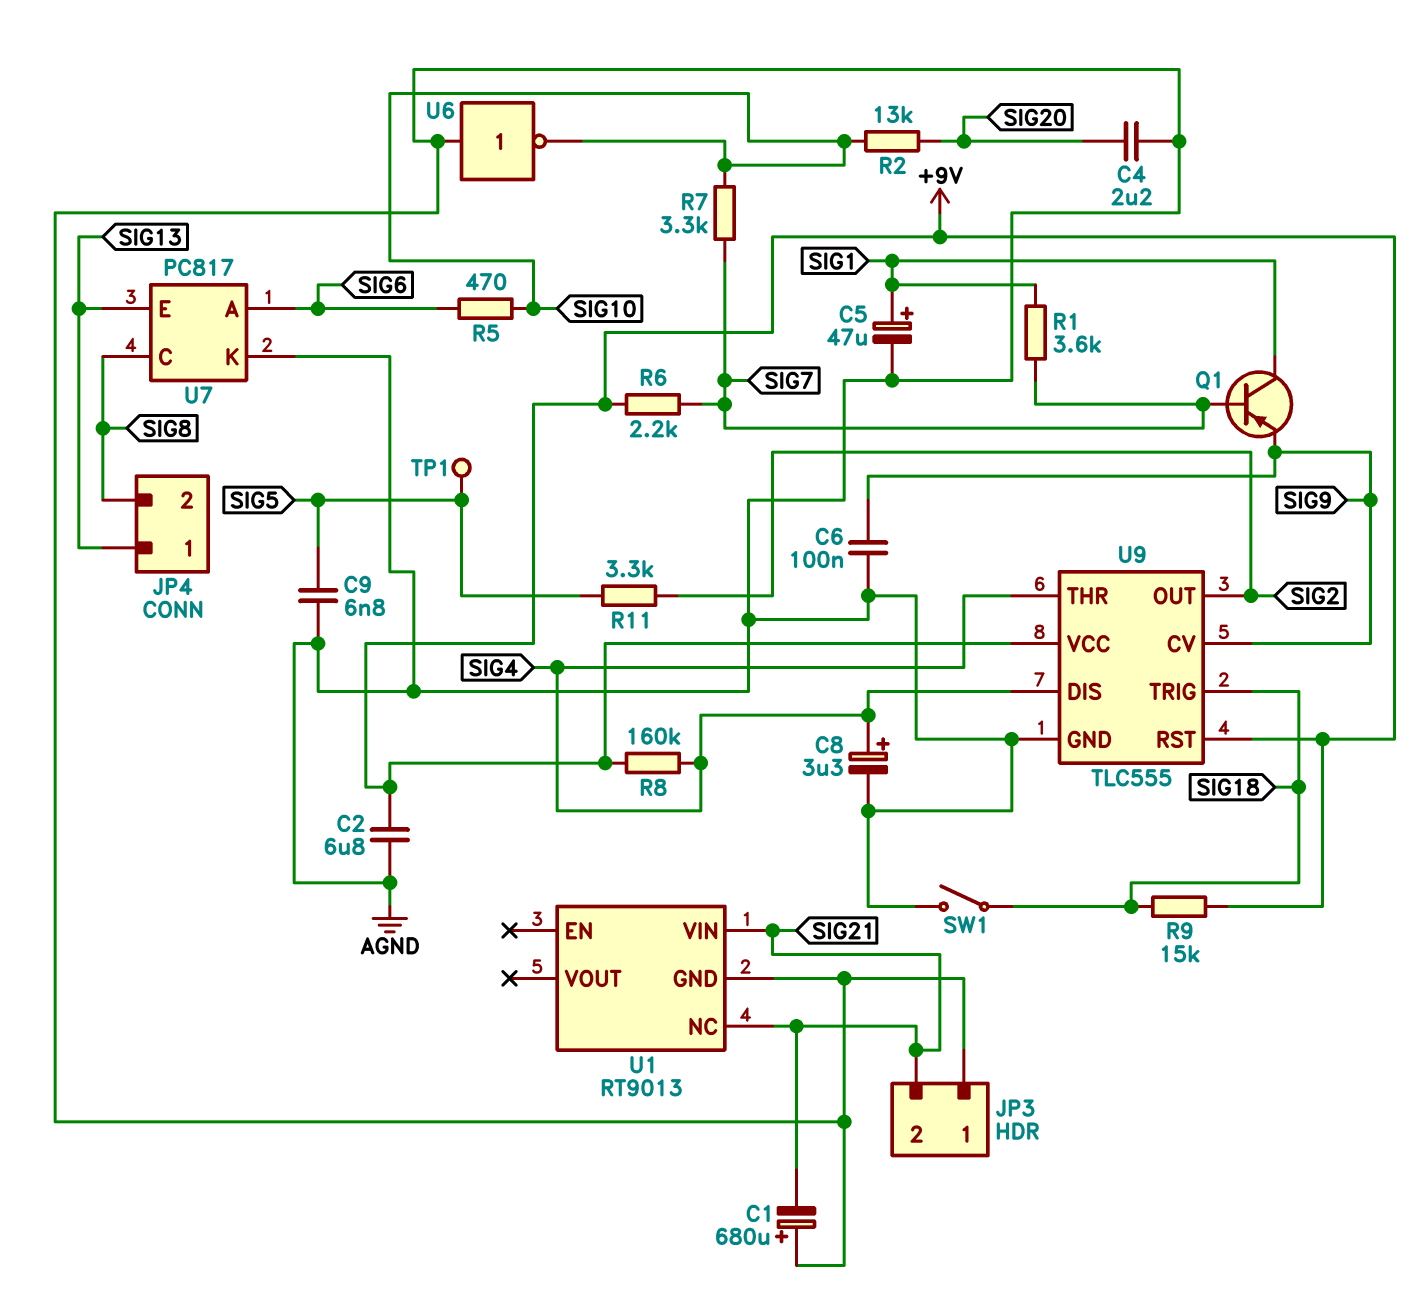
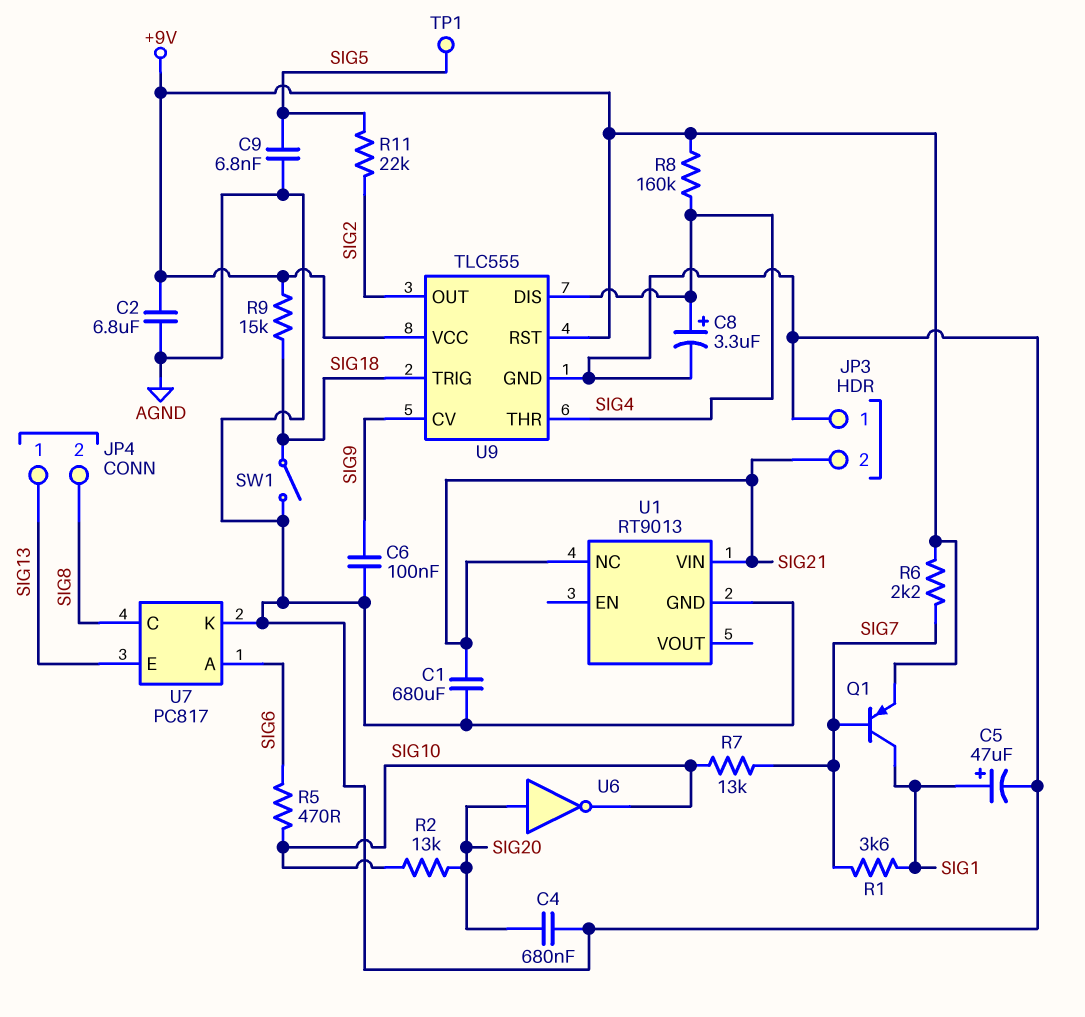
C1: 680uF (plus AGND, minus SIG21) -> 680uF (AGND, SIG21)
C4: 2.2uF (AGND, SIG20) -> 680nF (AGND, SIG20)
Q1: PNP (B SIG7, C SIG1, E SIG9) -> PNP (B SIG7, C SIG1, E +9V)
R7: 3.3k (SIG7, SIG10) -> 13k (SIG7, SIG10)
R11: 3.3k (SIG2, SIG5) -> 22k (SIG2, SIG5)
U6: NOT (in AGND, out SIG10) -> NOT (in SIG20, out SIG10)

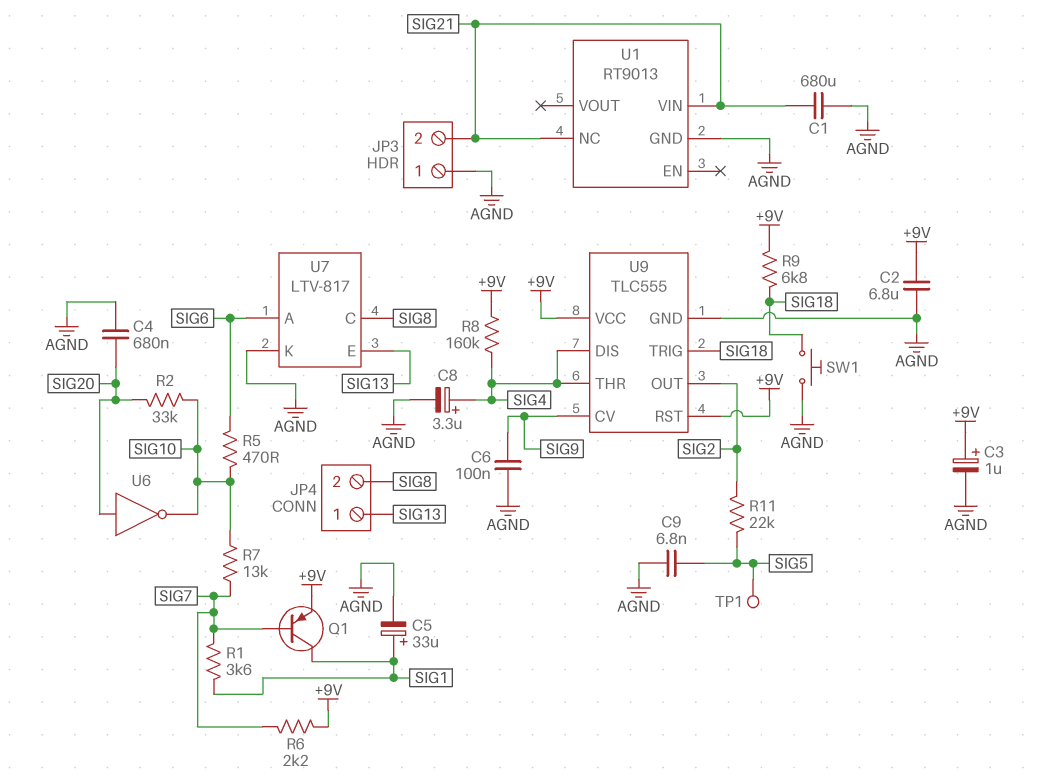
C3: none -> 1uF (plus +9V, minus AGND)
C5: 47uF (plus SIG1, minus AGND) -> 33uF (plus SIG1, minus AGND)
R2: 13k (SIG10, SIG20) -> 33k (SIG10, SIG20)
R9: 15k (+9V, SIG18) -> 6.8k (+9V, SIG18)
SW1: switch (AGND, SIG18) -> button (AGND, SIG18)
U7: PC817 -> LTV-817

